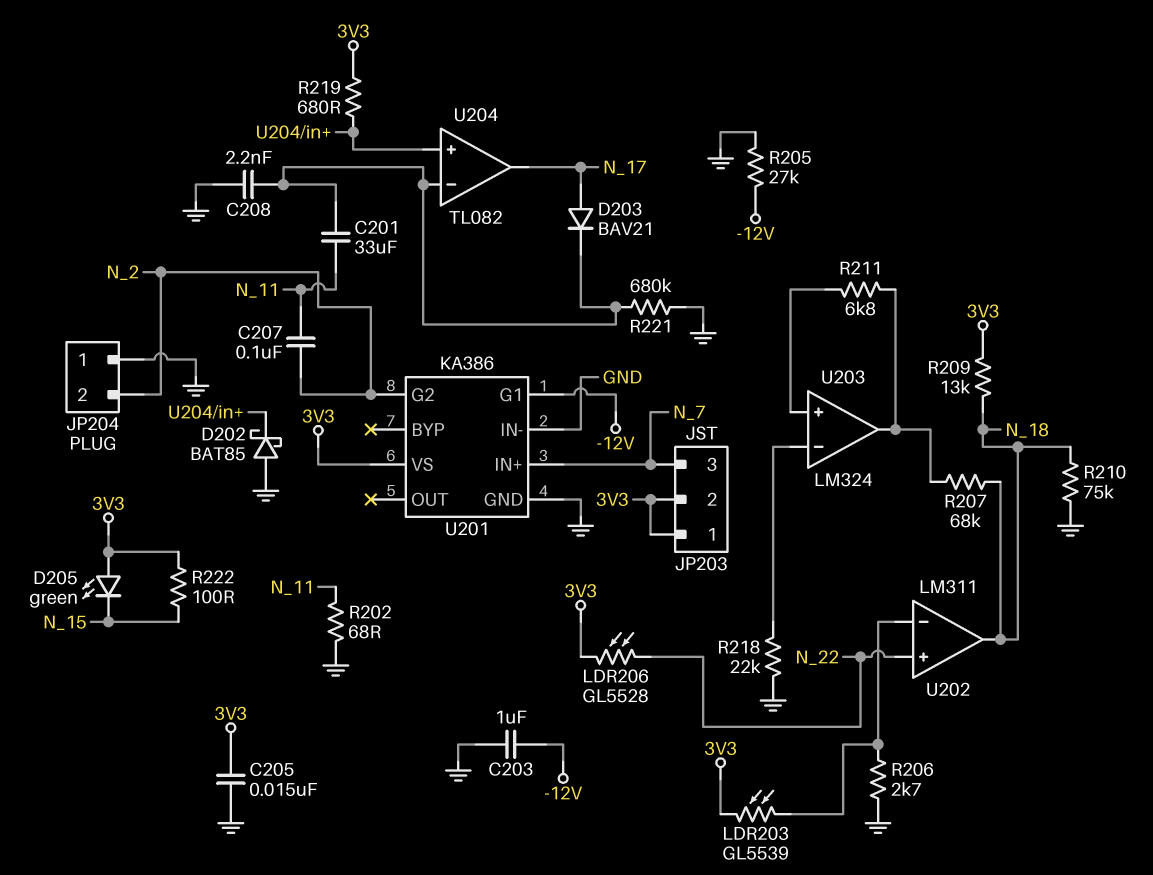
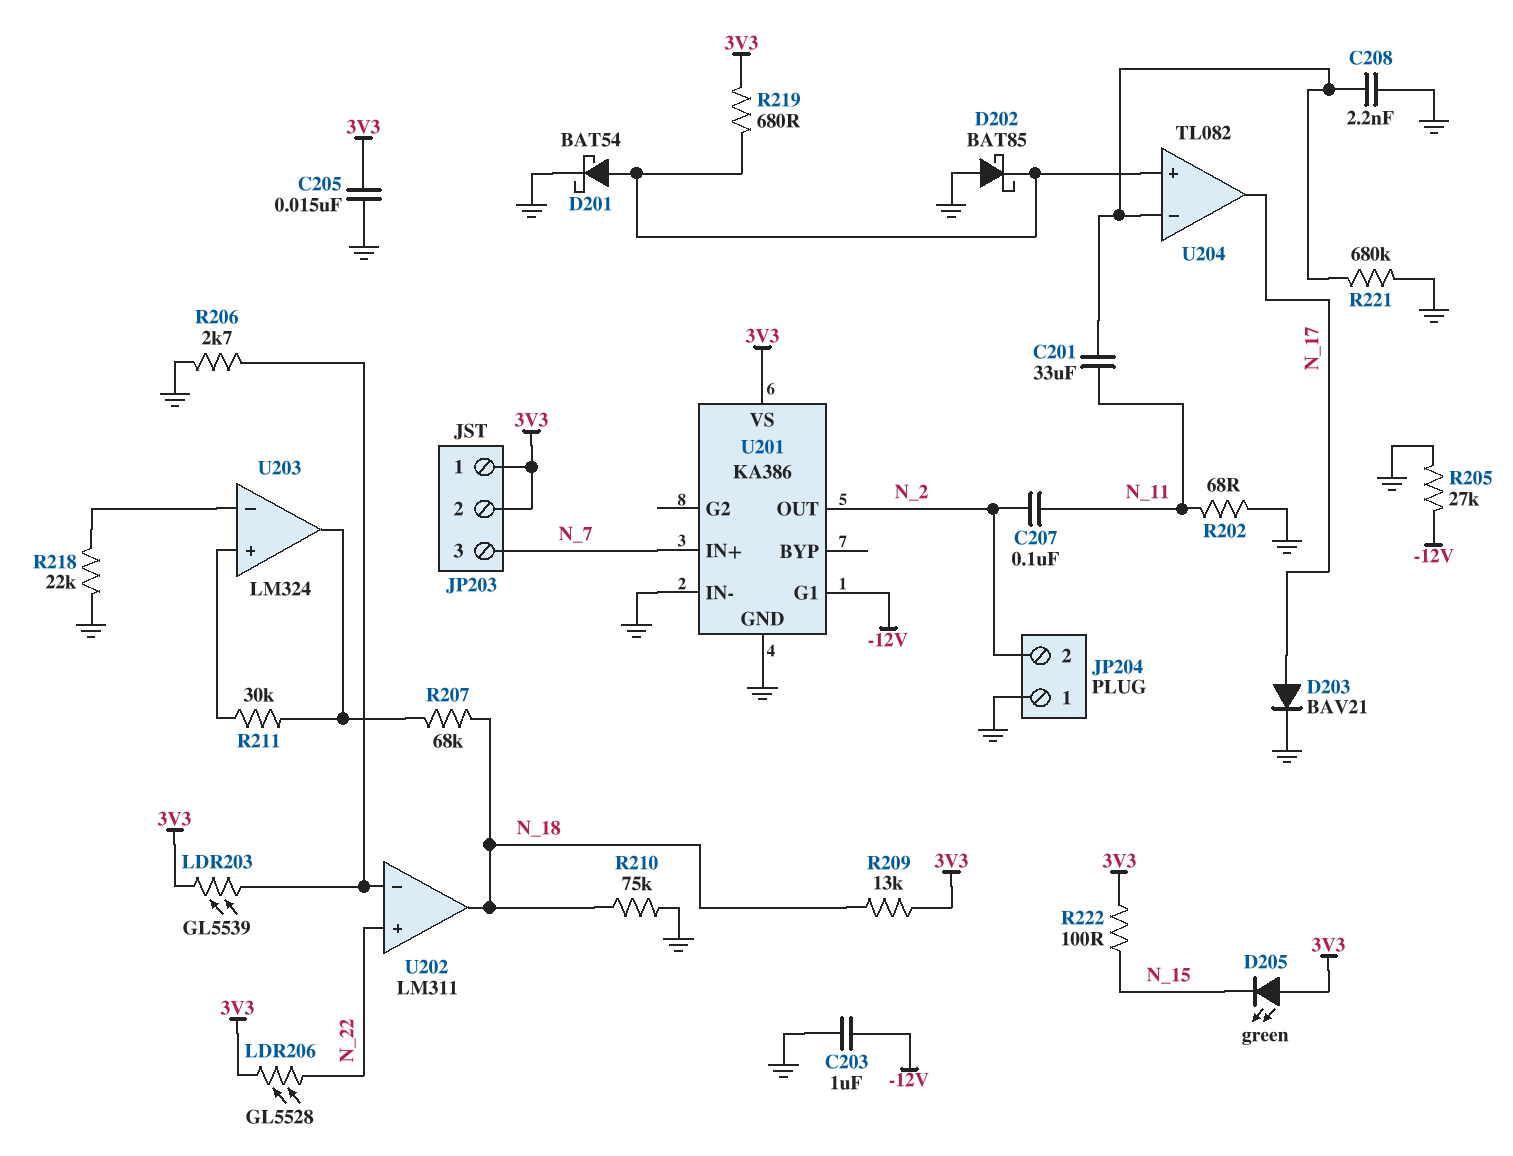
D201: none -> schottky BAT54 (A U204/in+, K GND)
D203: diode BAV21 (A N_17, K U204/in-) -> diode BAV21 (A N_17, K GND)
R211: 6.8k (U203/in+, U203/out) -> 30k (U203/in+, U203/out)
U201 pin G2: N_2 -> none
U201 pin OUT: none -> N_2

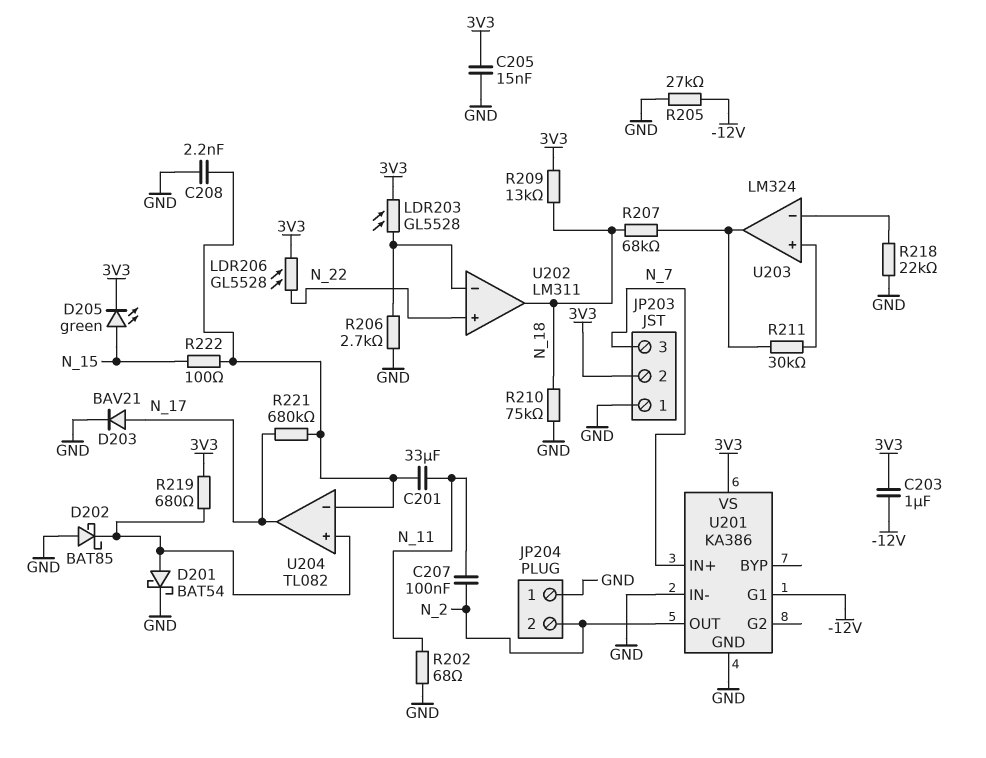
C203: 1uF (-12V, GND) -> 1uF (-12V, 3V3)
D205: LED green (A 3V3, K N_15) -> LED green (A N_15, K 3V3)
JP203 pin 1: 3V3 -> GND
LDR203: GL5539 (3V3, U202/in-) -> GL5528 (3V3, U202/in-)
R221: 680k (GND, U204/in-) -> 680k (N_17, U204/in-)
R222: 100 (3V3, N_15) -> 100 (N_15, U204/in-)

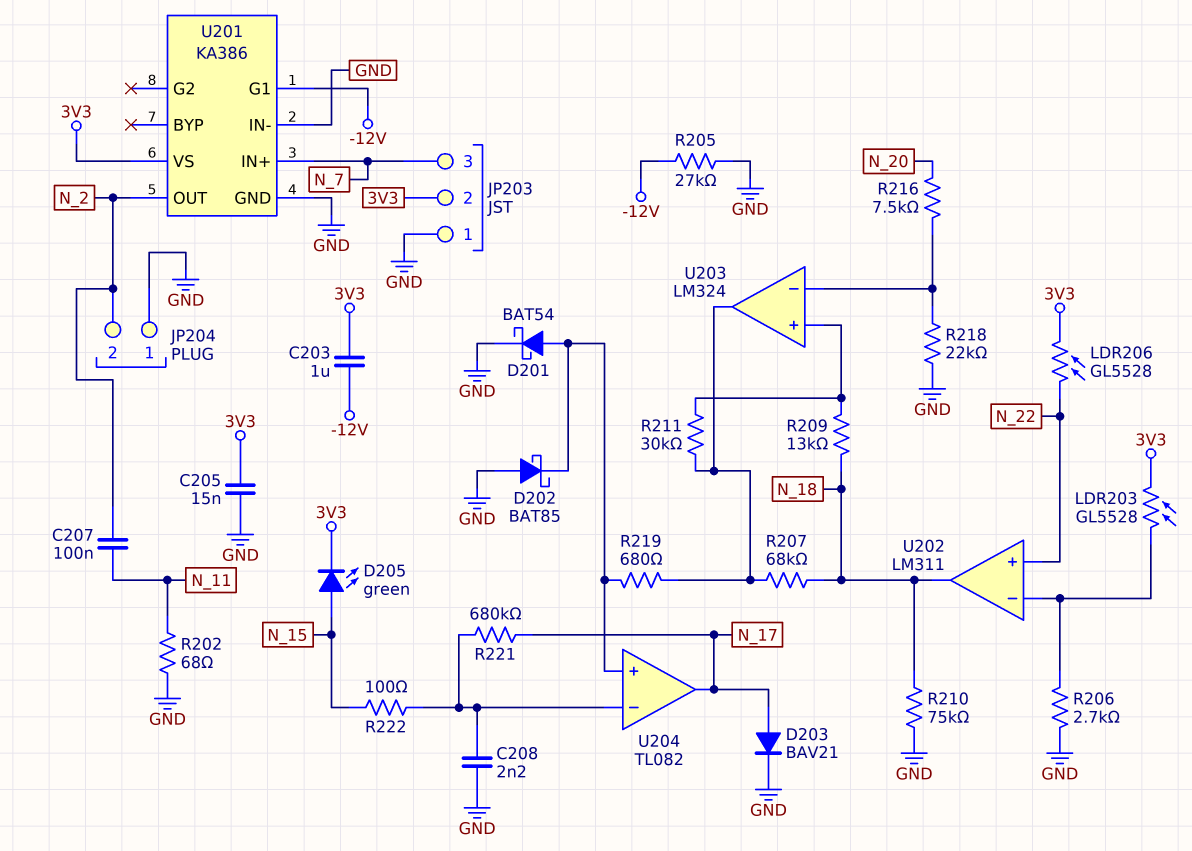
C201: 33uF (N_11, U204/in-) -> none
R209: 13k (3V3, N_18) -> 13k (N_18, U203/in+)
R216: none -> 7.5k (N_20, U203/in-)
R219: 680 (3V3, U204/in+) -> 680 (U203/out, U204/in+)

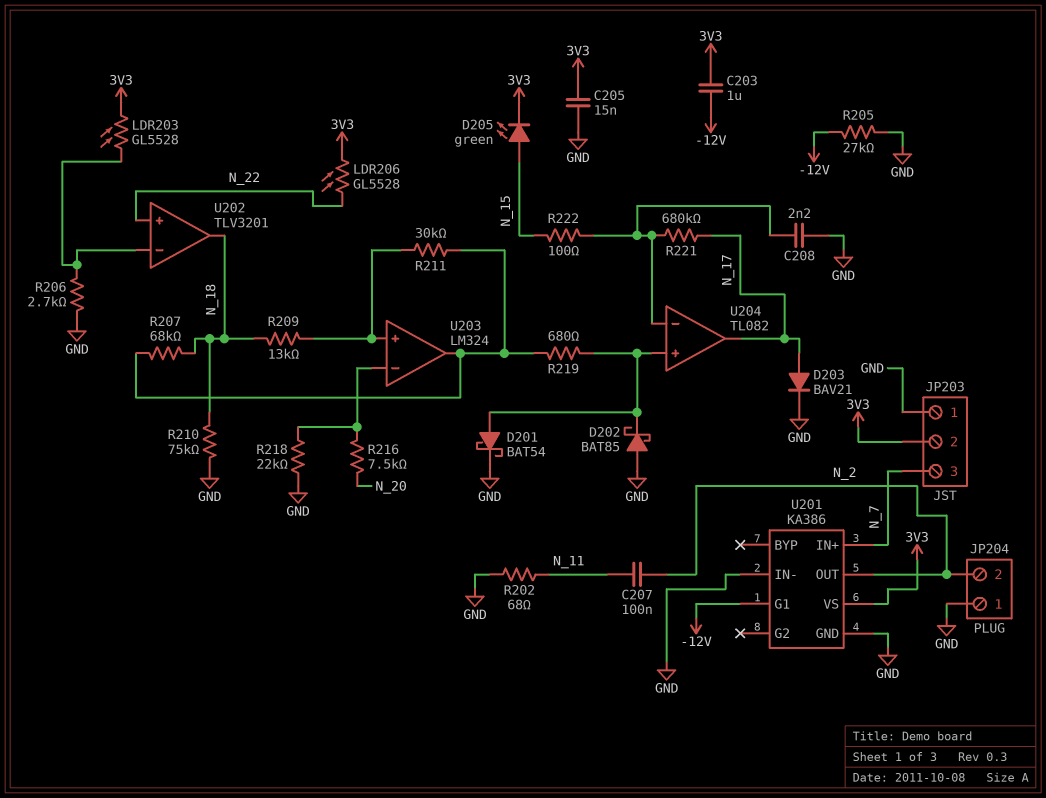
U202: LM311 -> TLV3201

